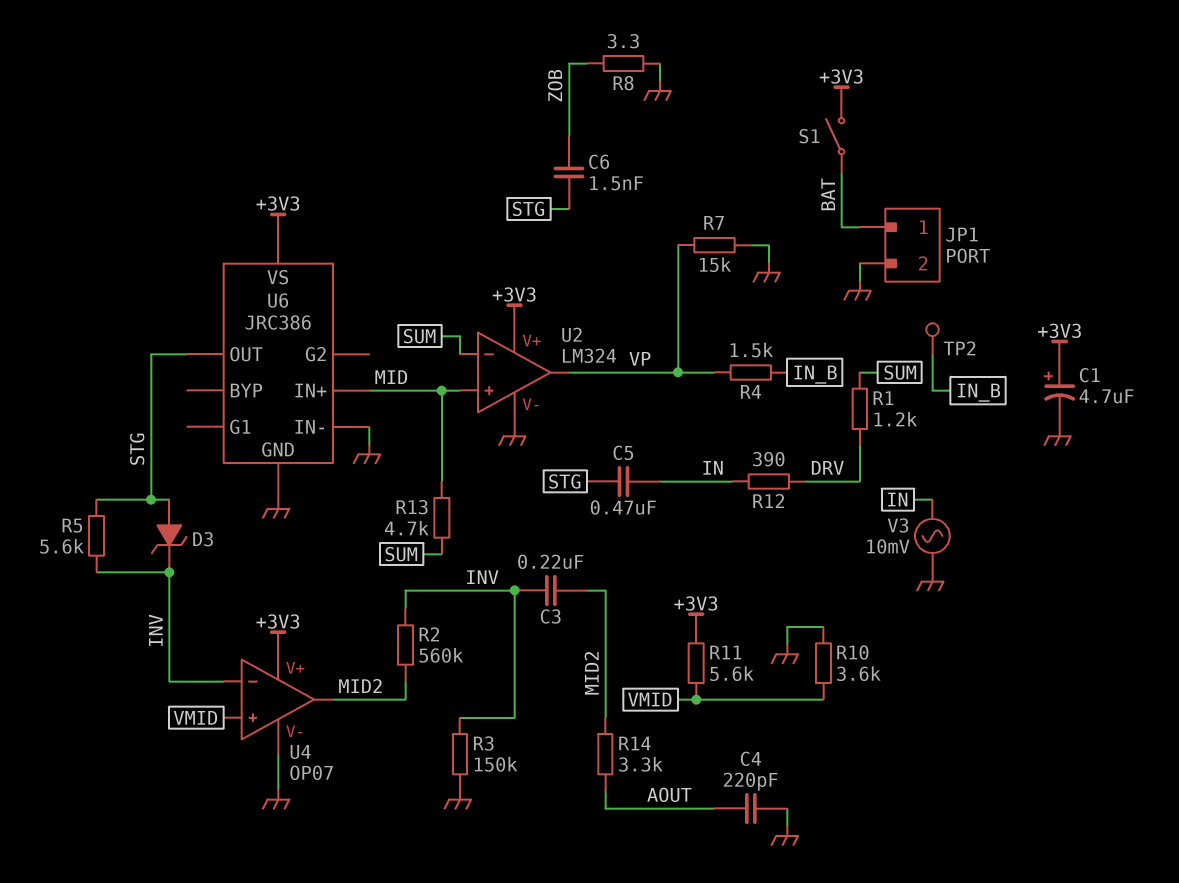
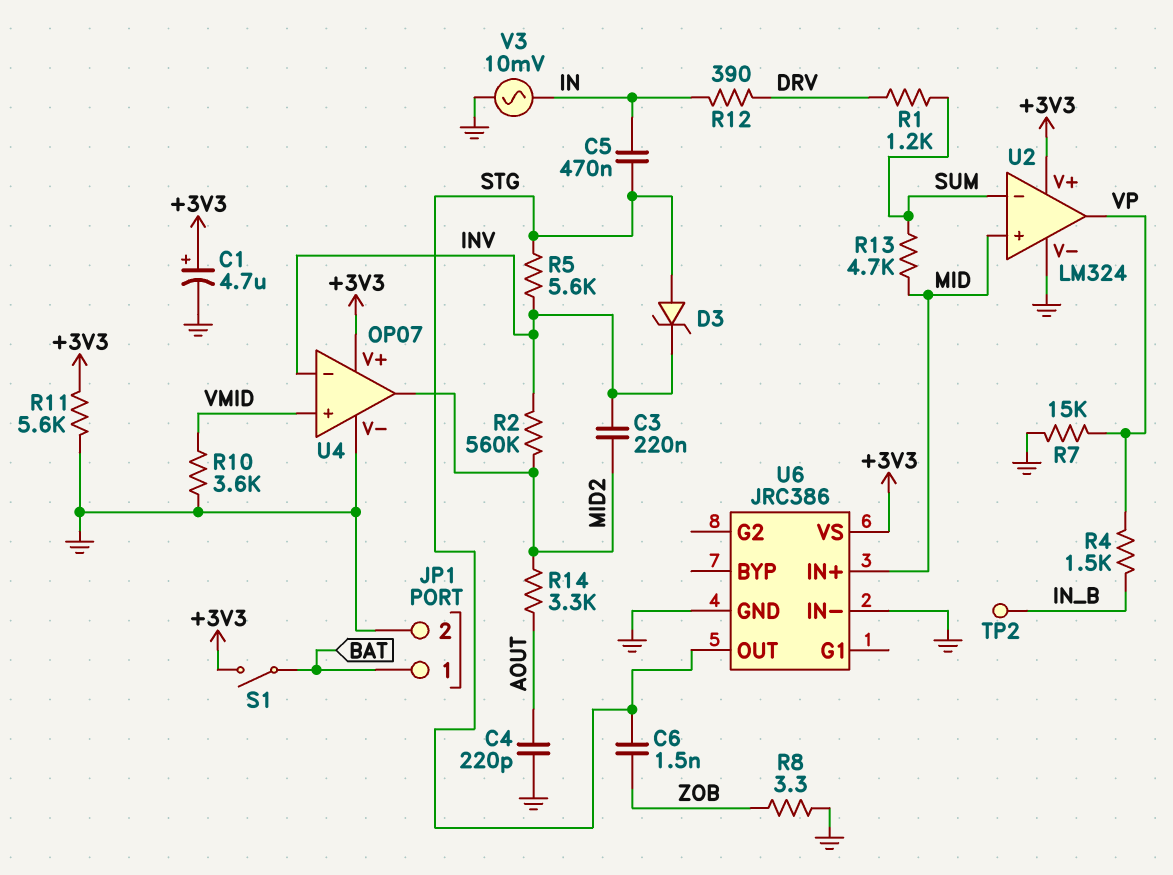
R3: 150k (GND, INV) -> none
R11: 5.6k (+3V3, VMID) -> 5.6k (+3V3, GND)

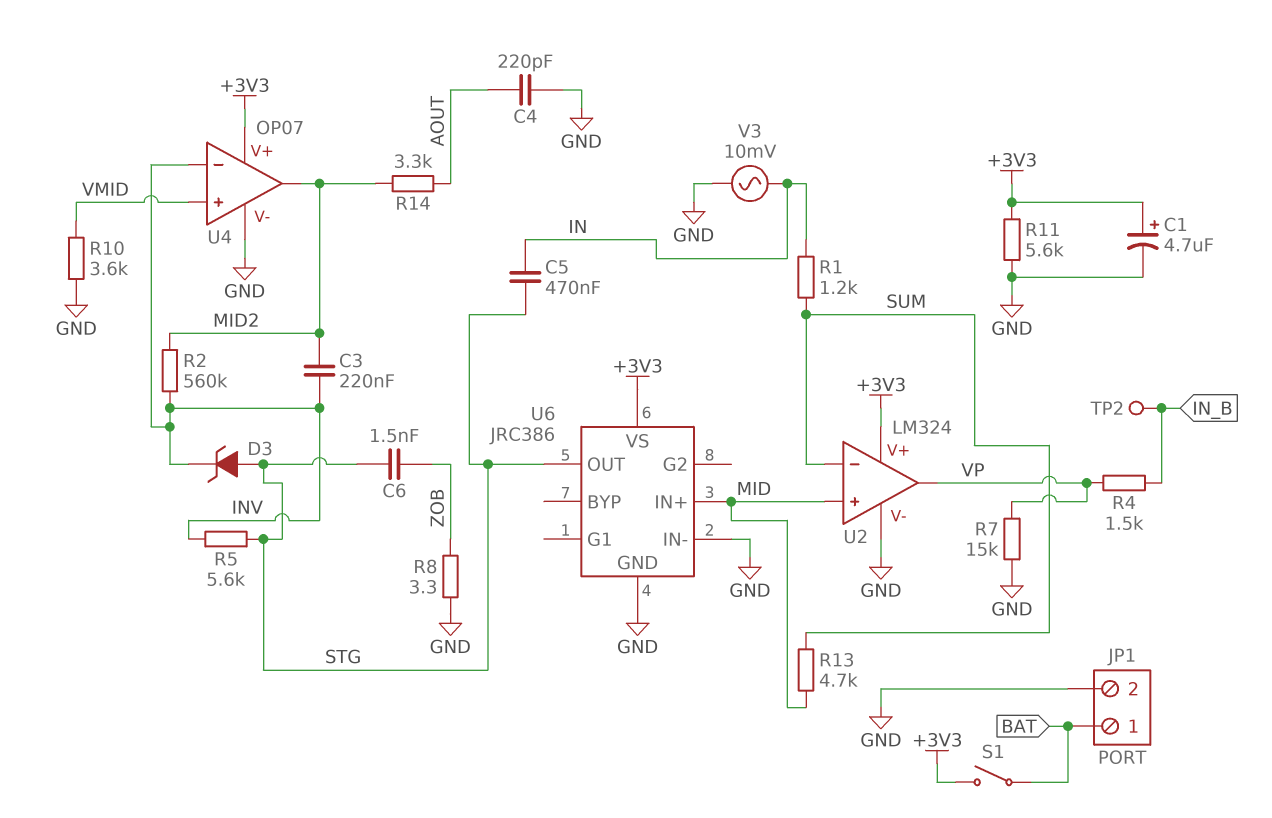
R1: 1.2k (DRV, SUM) -> 1.2k (IN, SUM)
R12: 390 (DRV, IN) -> none

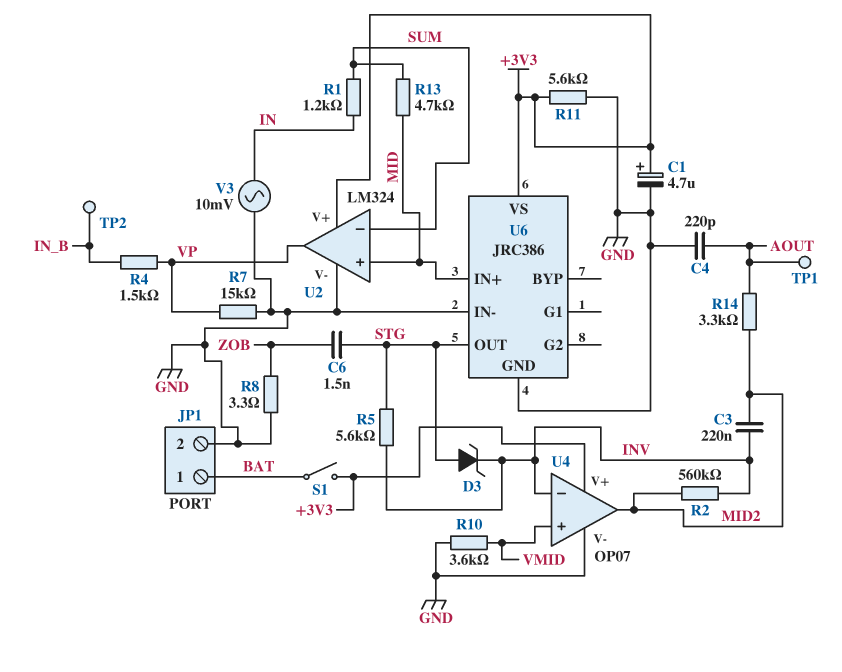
C5: 470nF (IN, STG) -> none
TP1: none -> test point (AOUT)

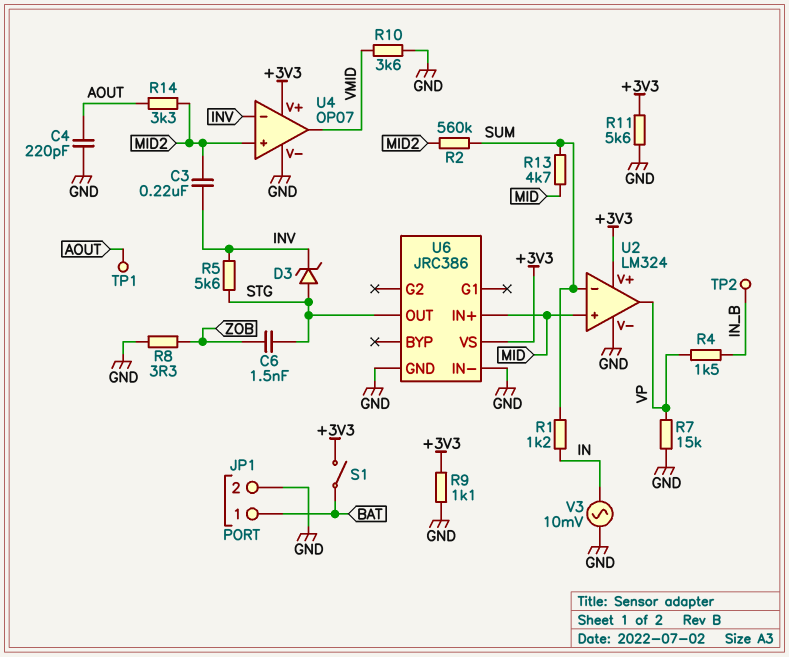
C1: 4.7uF (plus +3V3, minus GND) -> none
R2: 560k (INV, MID2) -> 560k (MID2, SUM)
R9: none -> 1.1k (+3V3, GND)
U4 pin in+: VMID -> MID2
U4 pin out: MID2 -> VMID

